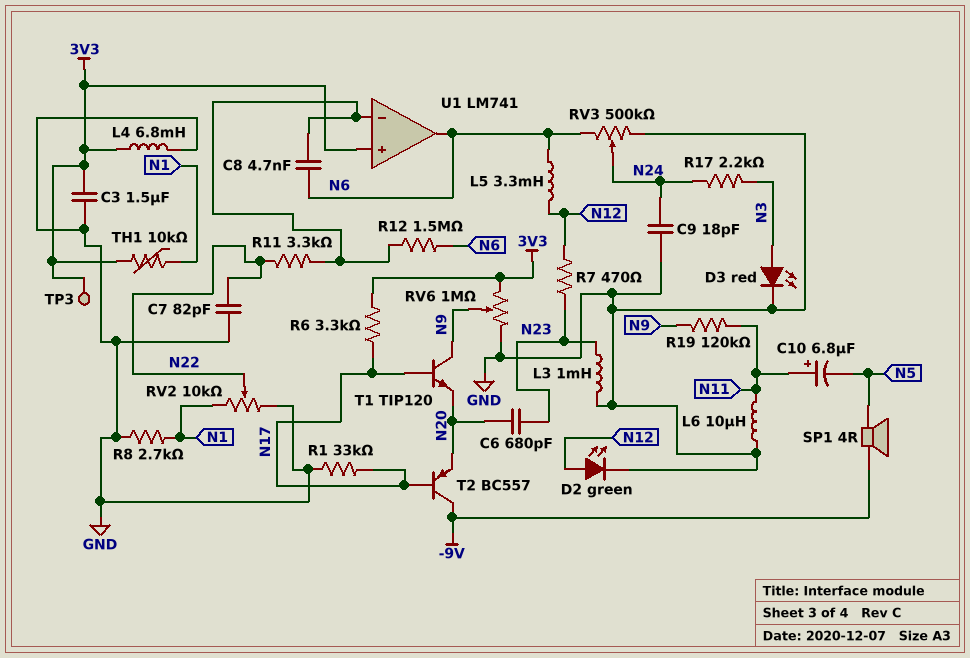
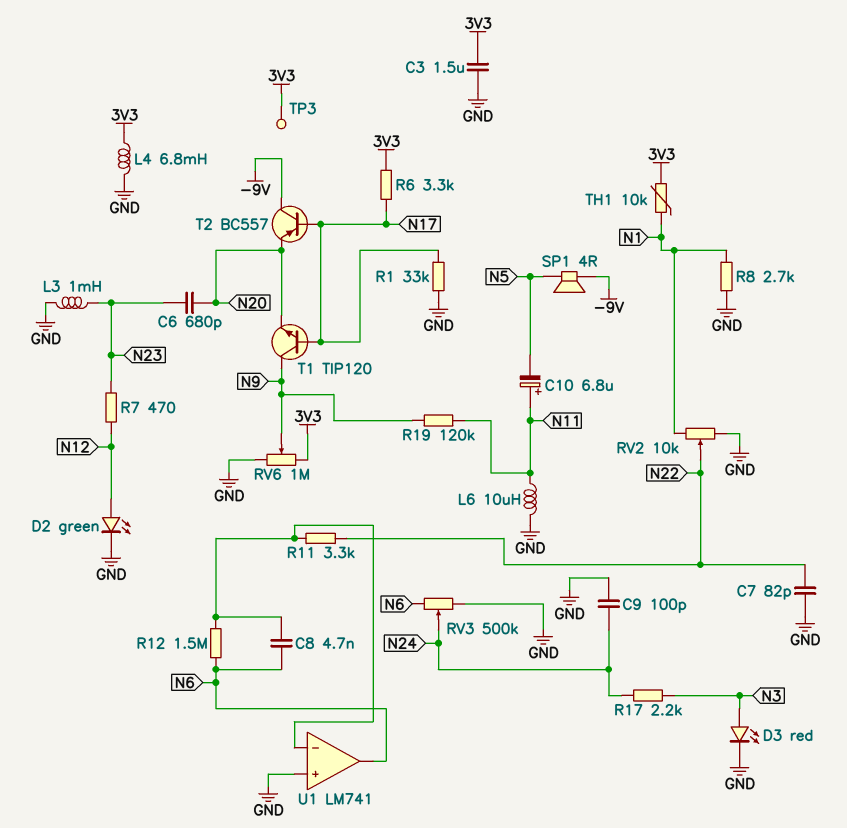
C9: 18pF (GND, N24) -> 100pF (GND, N24)
L5: 3.3mH (N6, N12) -> none
U1 pin in+: 3V3 -> GND

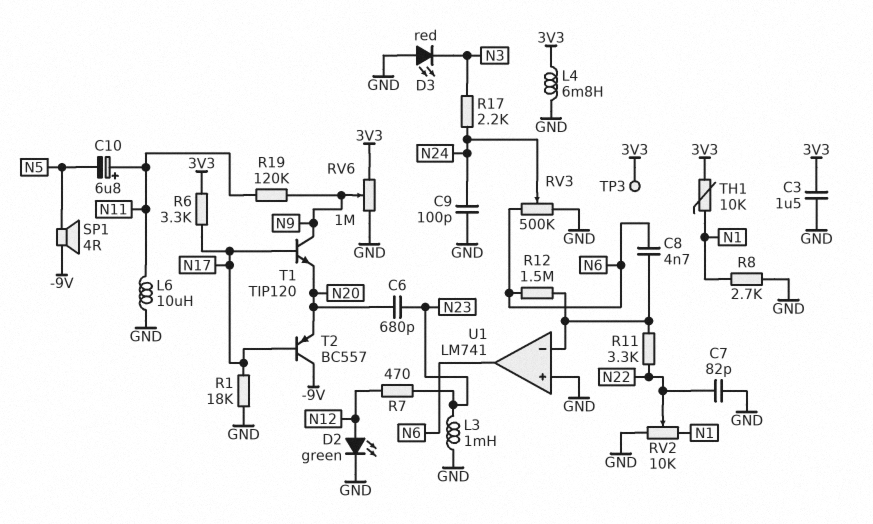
D3: LED red (A N3, K GND) -> LED red (A GND, K N3)
R1: 33k (GND, N17) -> 18k (GND, N17)

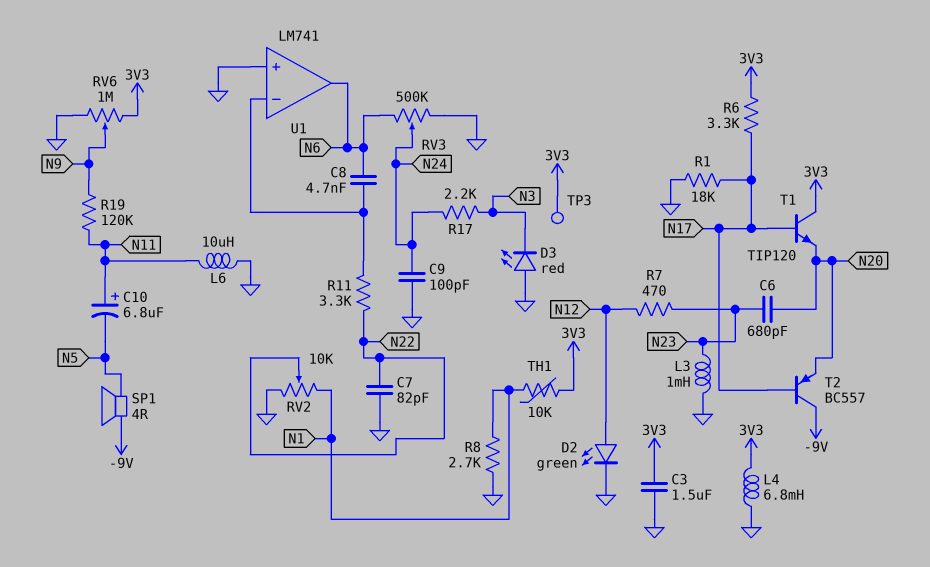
R12: 1.5M (N6, U1/in-) -> none
T1: NPN TIP120 (B N17, C N9, E N20) -> NPN TIP120 (B N17, C 3V3, E N20)

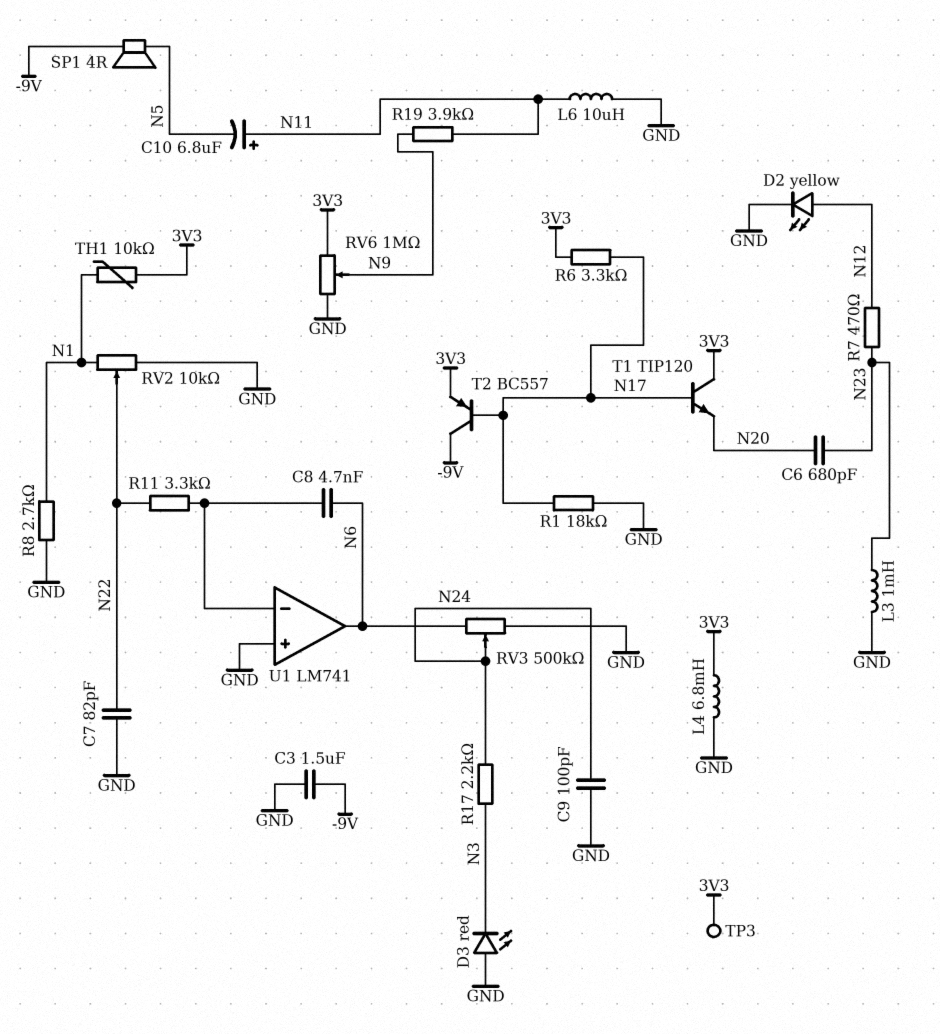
C3: 1.5uF (3V3, GND) -> 1.5uF (-9V, GND)
D2: LED green (A N12, K GND) -> LED yellow (A N12, K GND)
R19: 120k (N9, N11) -> 3.9k (N9, N11)
T2: PNP BC557 (B N17, C -9V, E N20) -> PNP BC557 (B N17, C -9V, E 3V3)

